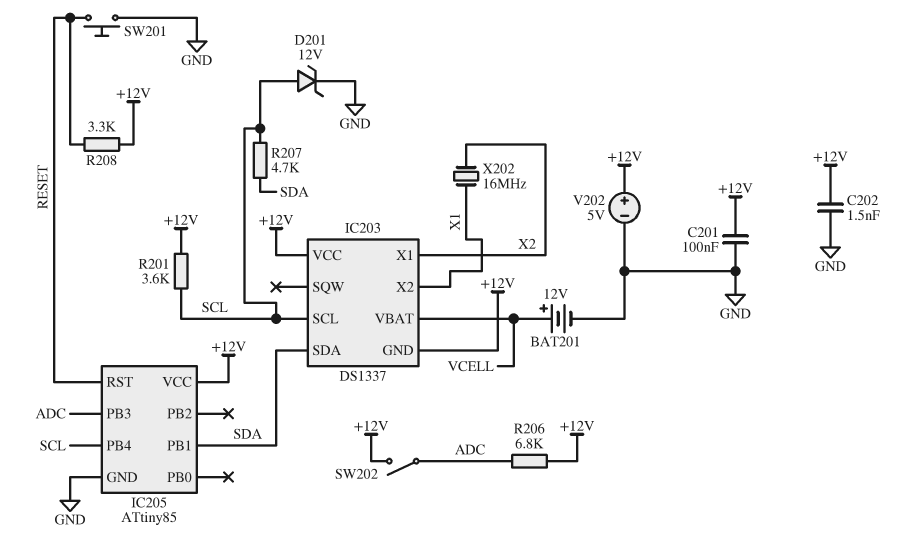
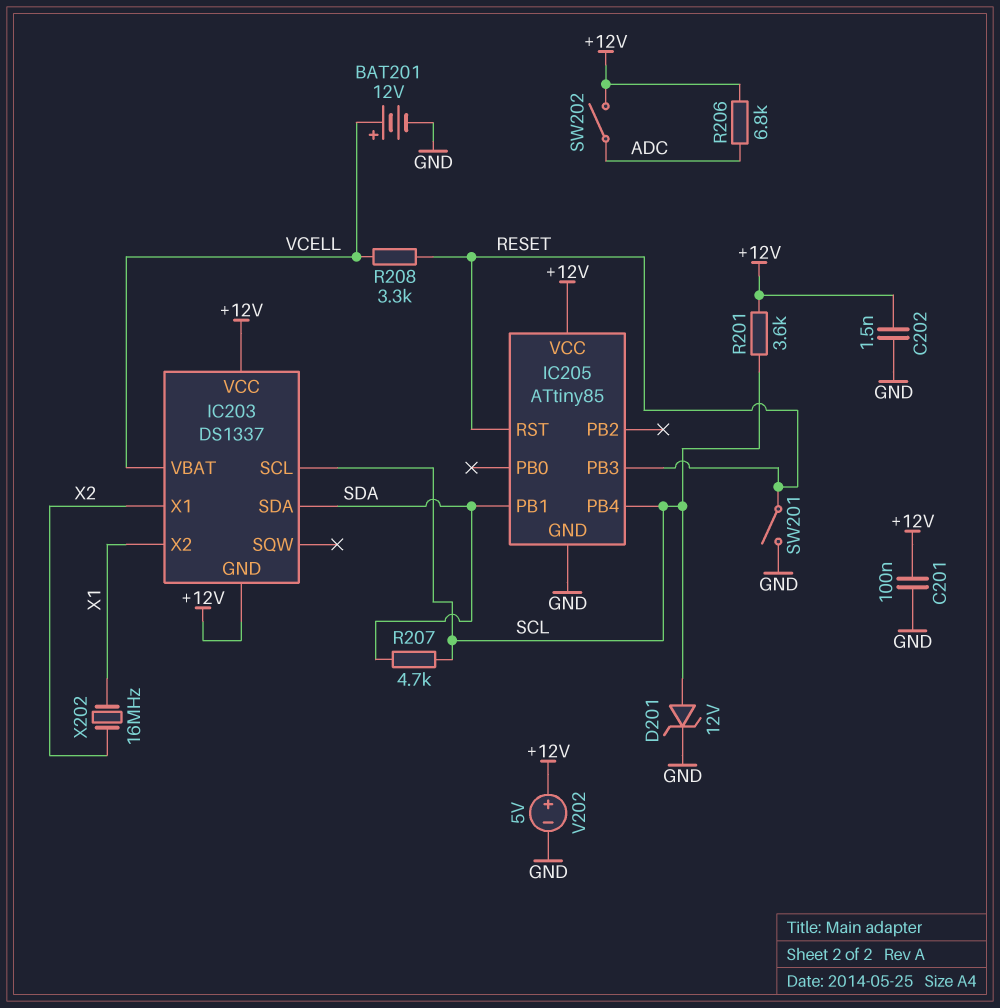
IC205 pin PB3: ADC -> RESET
R208: 3.3k (+12V, RESET) -> 3.3k (RESET, VCELL)
SW201: button (GND, RESET) -> switch (GND, RESET)

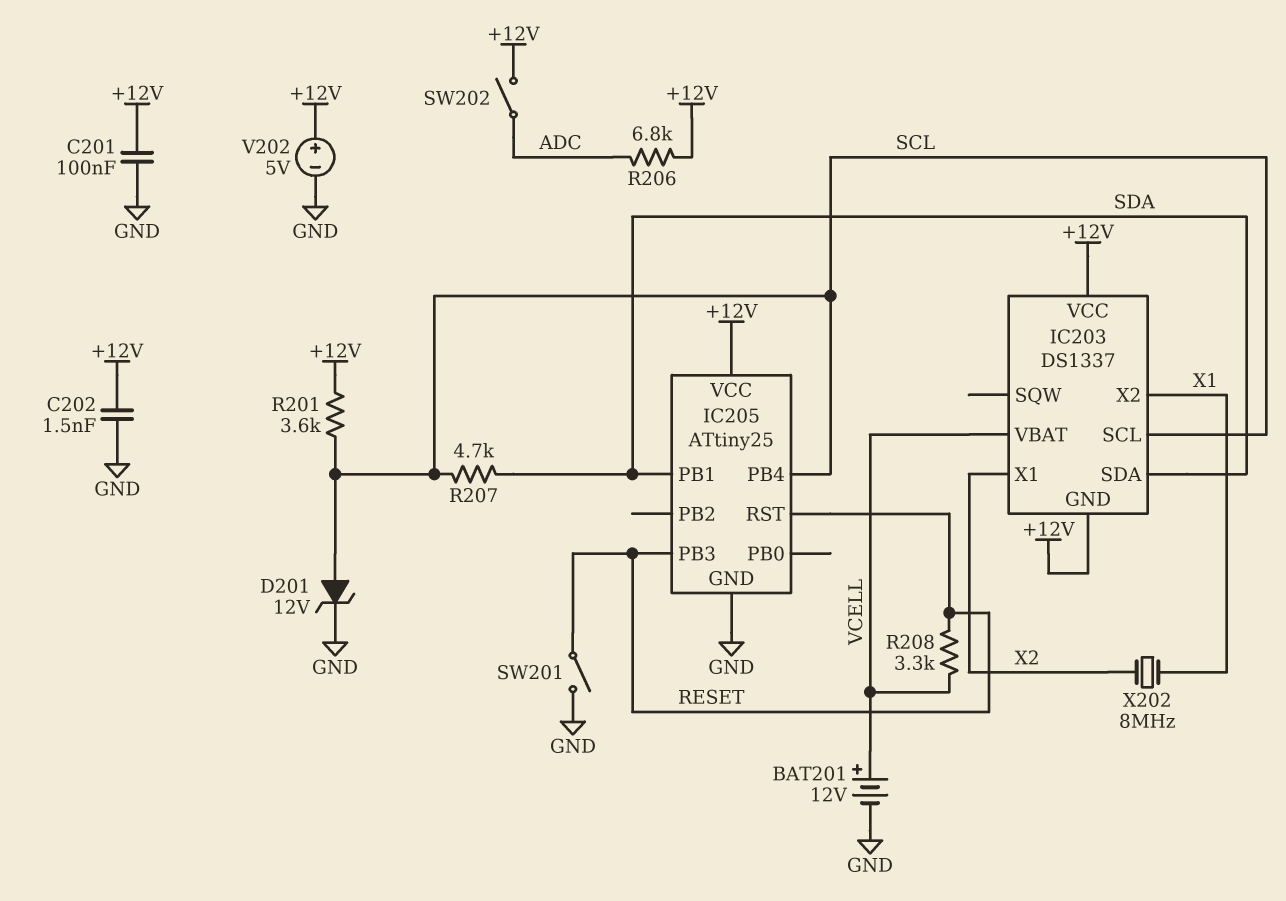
IC205: ATtiny85 -> ATtiny25
X202: 16MHz (X1, X2) -> 8MHz (X1, X2)

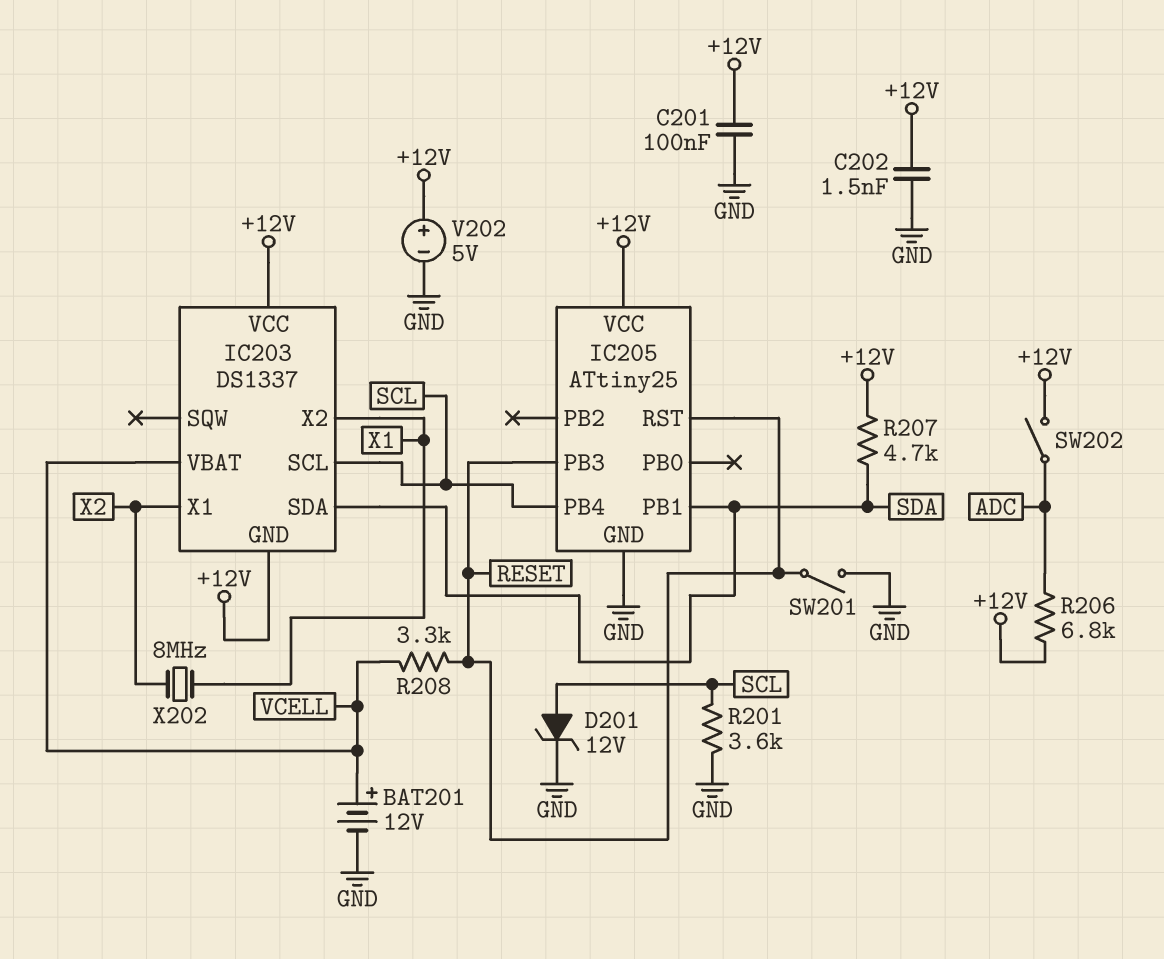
R201: 3.6k (+12V, SCL) -> 3.6k (GND, SCL)
R207: 4.7k (SCL, SDA) -> 4.7k (+12V, SDA)

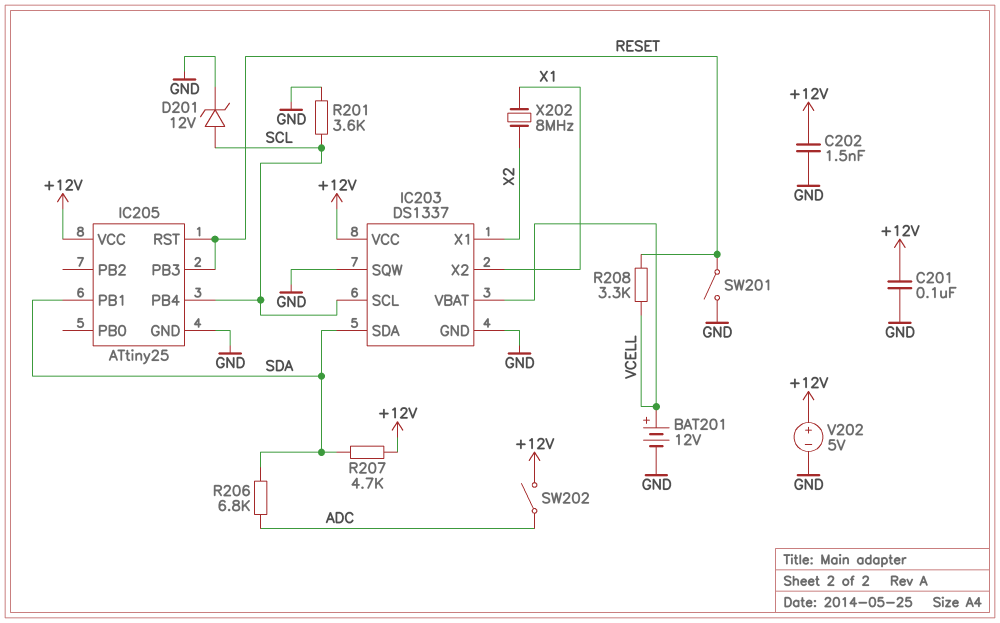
IC203 pin GND: +12V -> GND
IC203 pin SQW: none -> GND
R206: 6.8k (+12V, ADC) -> 6.8k (ADC, SDA)

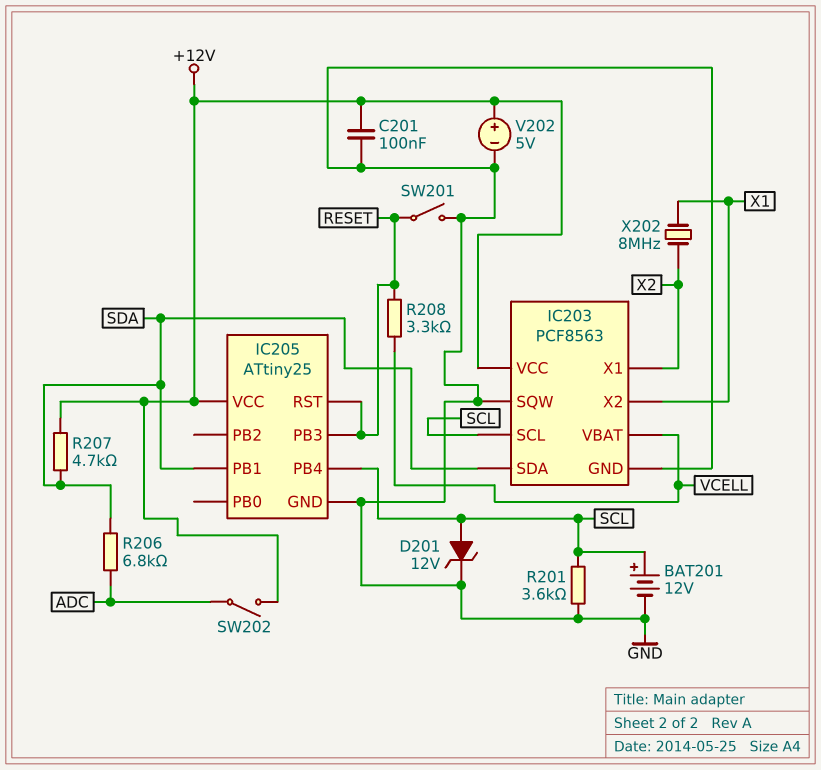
BAT201: 12V (plus VCELL, minus GND) -> 12V (plus SCL, minus GND)
C202: 1.5nF (+12V, GND) -> none
IC203: DS1337 -> PCF8563

